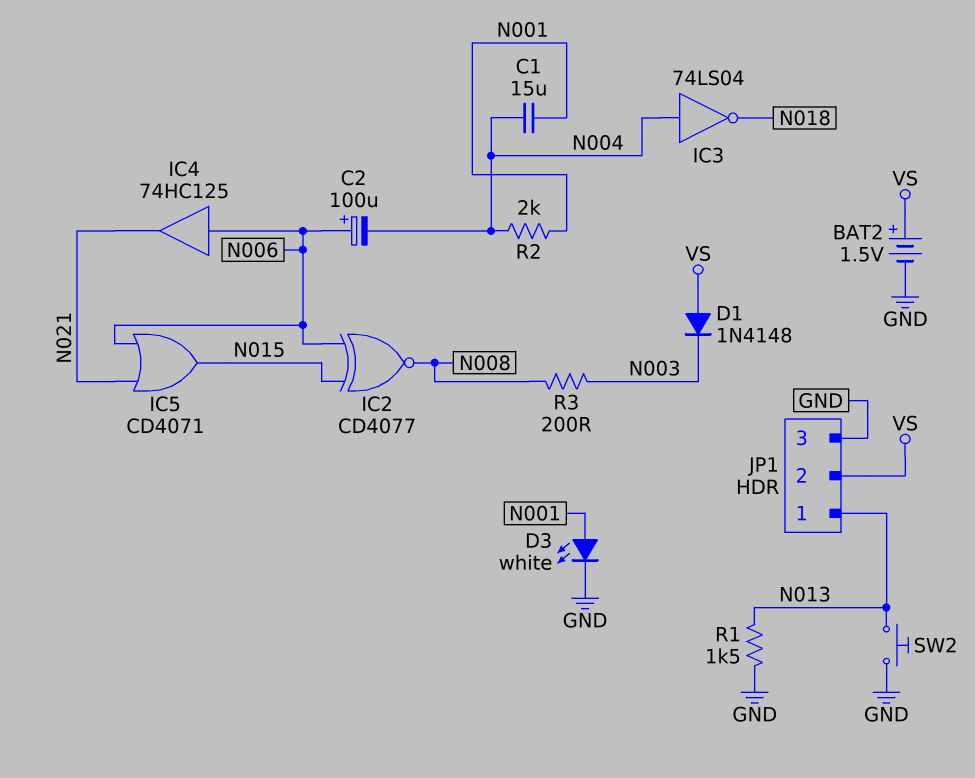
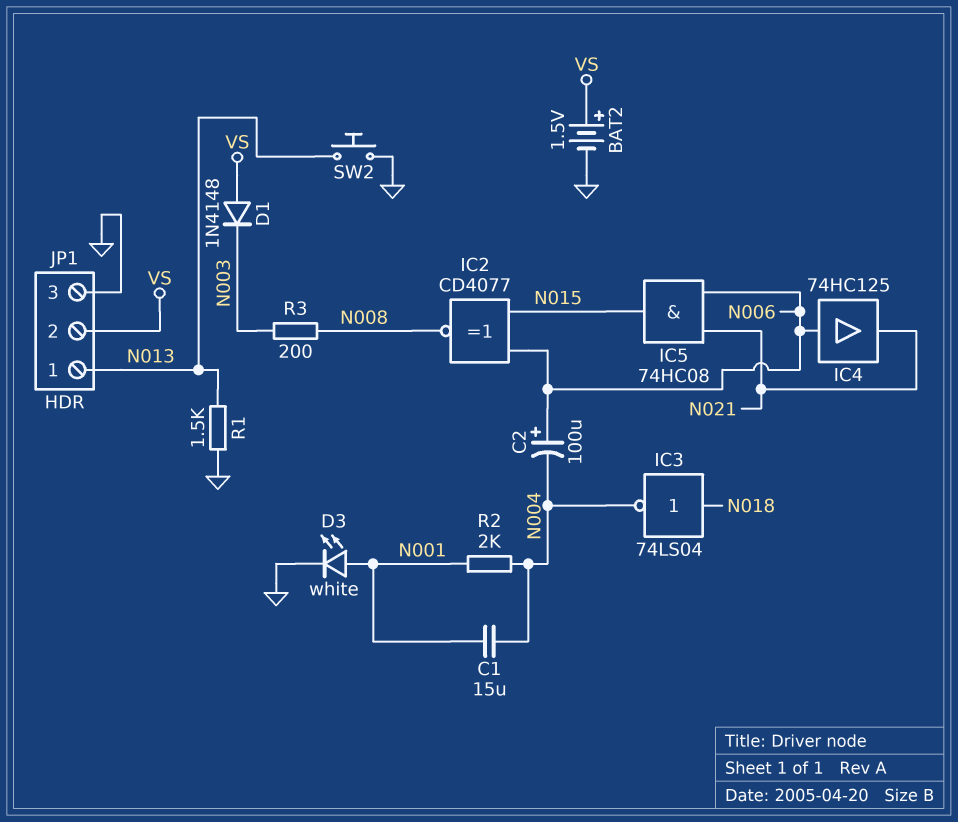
IC3: NOT 74LS04 (in N004, out N018) -> NOT 74LS04 (in N018, out N004)
IC5: OR CD4071 (in N006, in N021, out N015) -> AND 74HC08 (in N006, in N021, out N015)

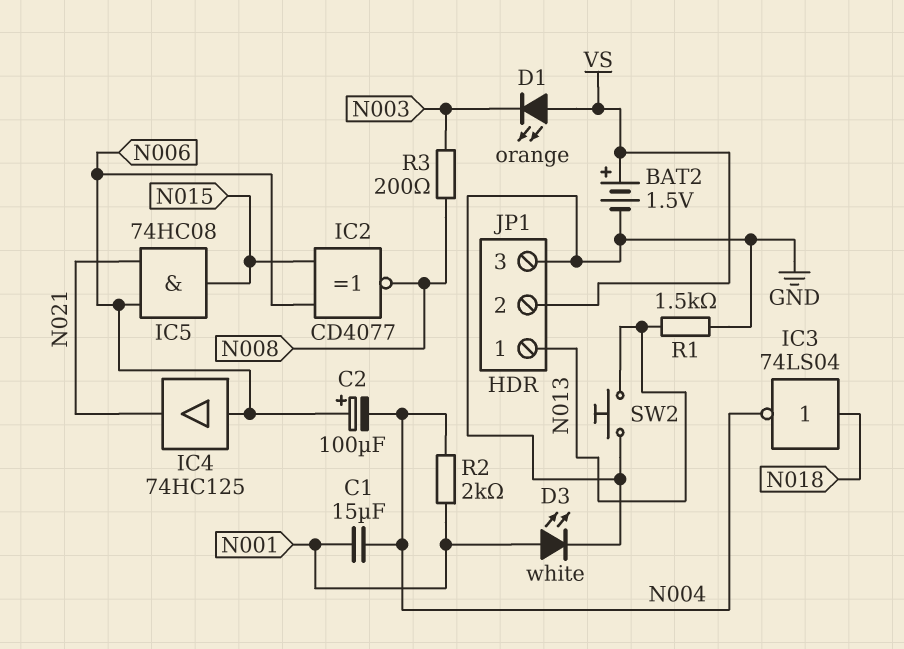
D1: diode 1N4148 (A VS, K N003) -> LED orange (A VS, K N003)

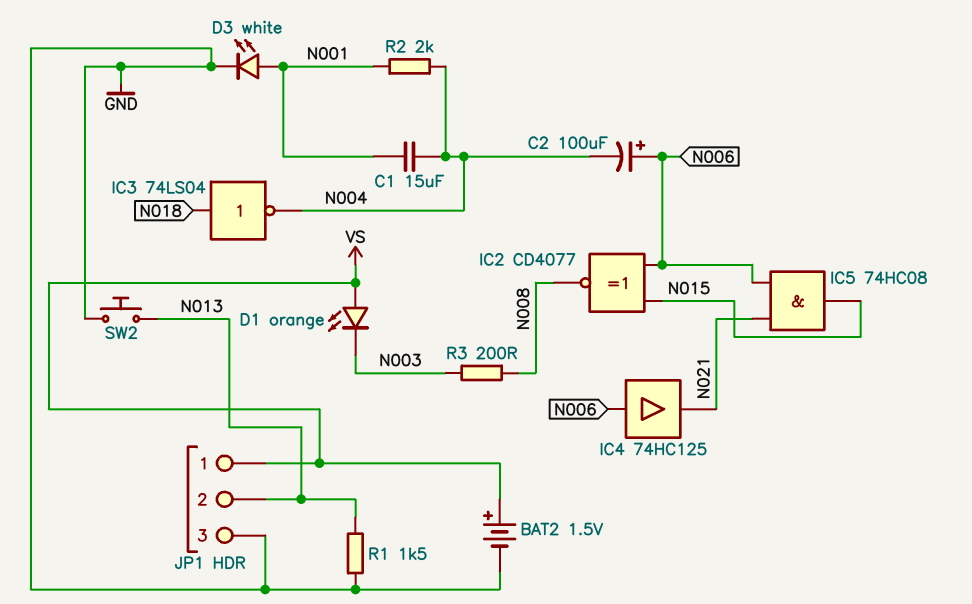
JP1 pin 1: N013 -> VS
JP1 pin 2: VS -> N013

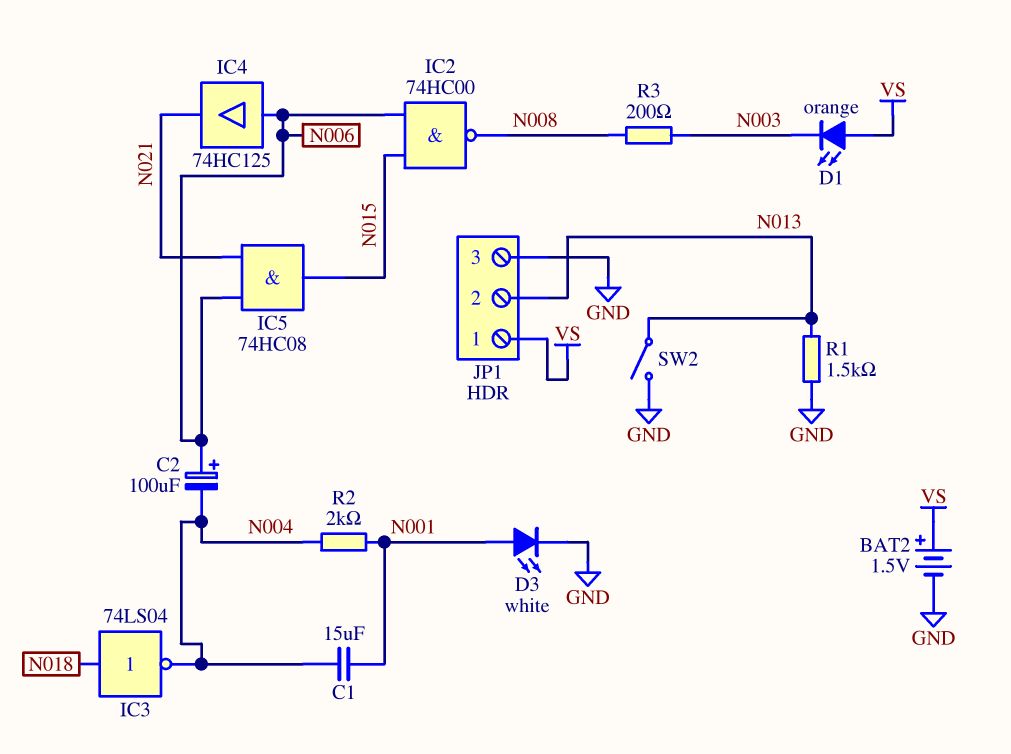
IC2: XNOR CD4077 (in N006, in N015, out N008) -> NAND 74HC00 (in N006, in N015, out N008)
SW2: button (GND, N013) -> switch (GND, N013)

